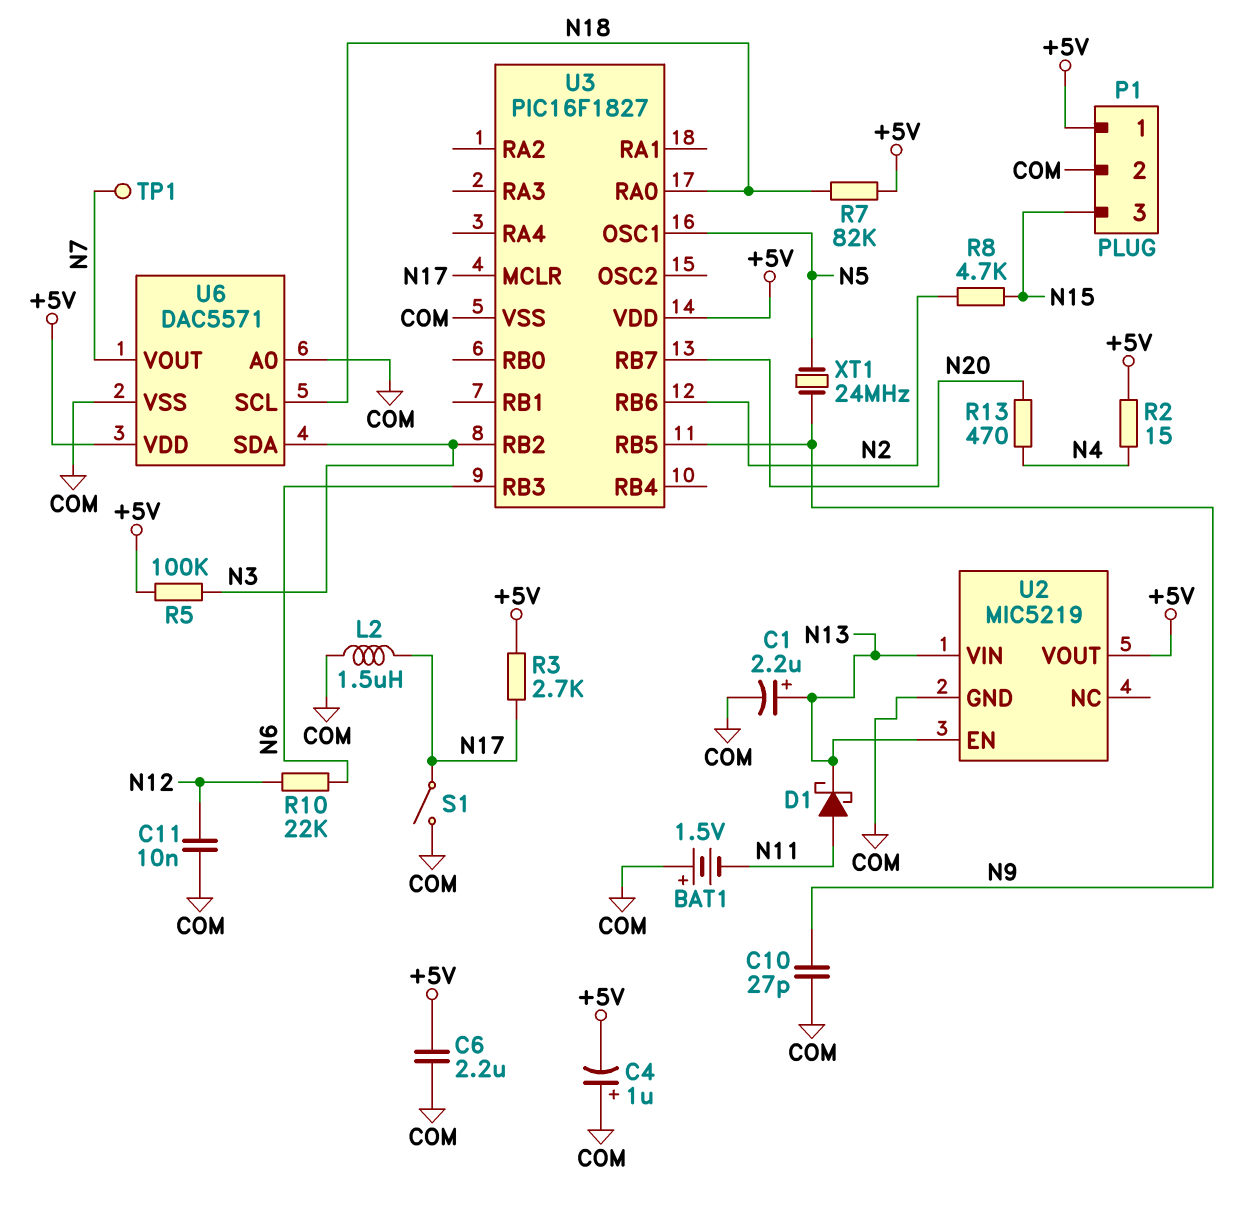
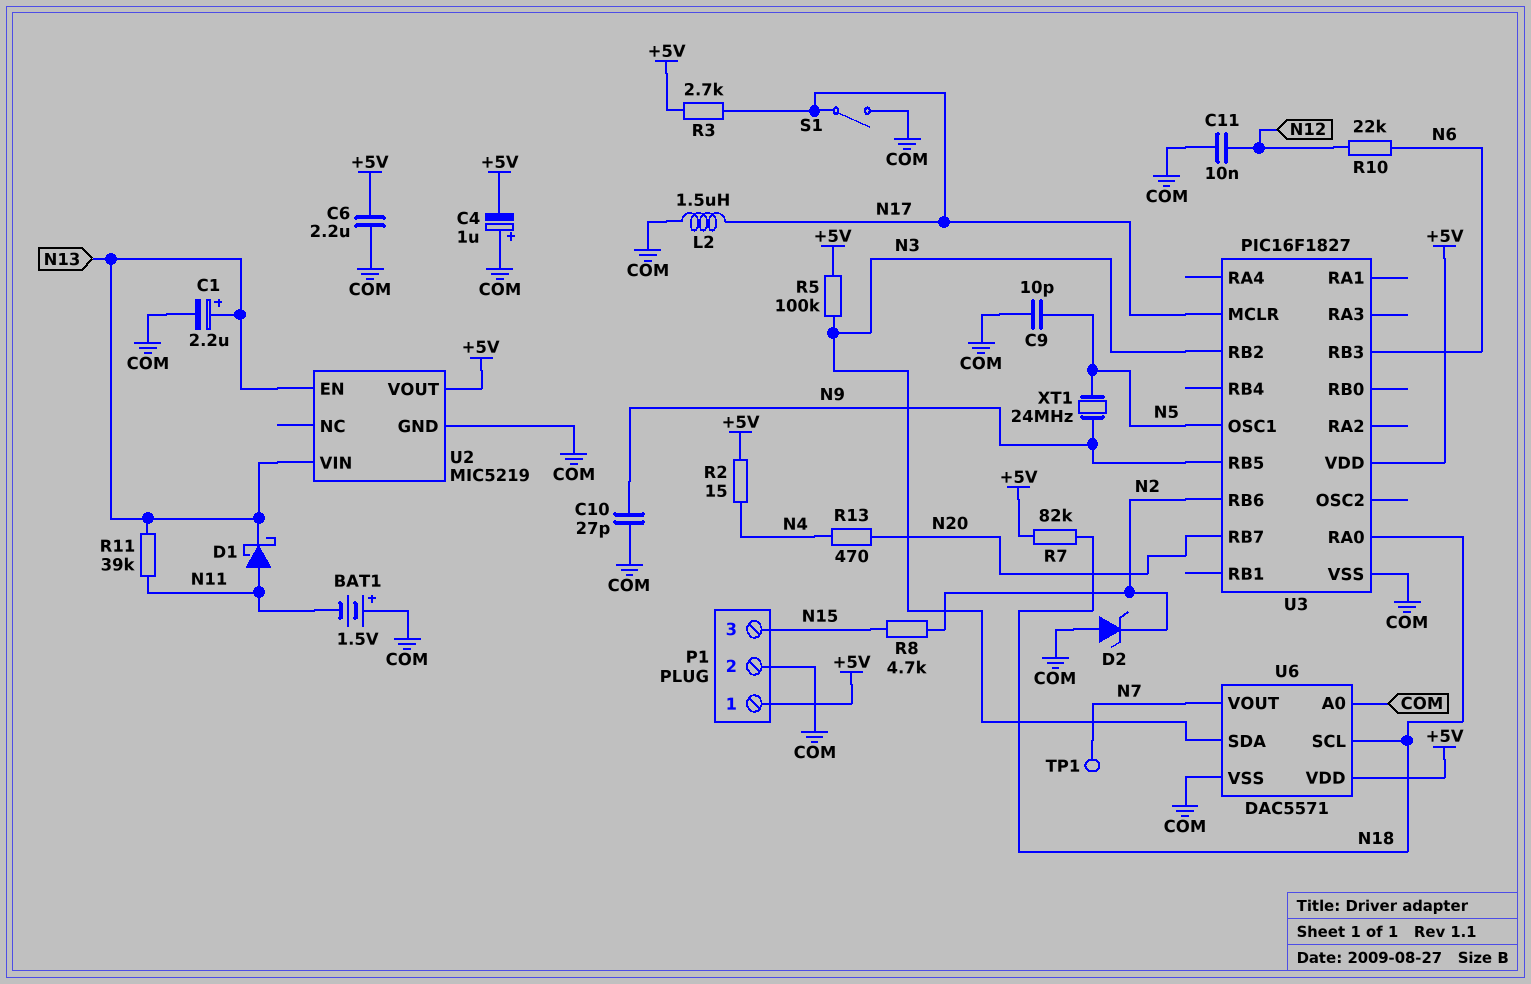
C9: none -> 10pF (COM, N5)
D2: none -> zener (A COM, K N2)
R11: none -> 39k (N11, N13)

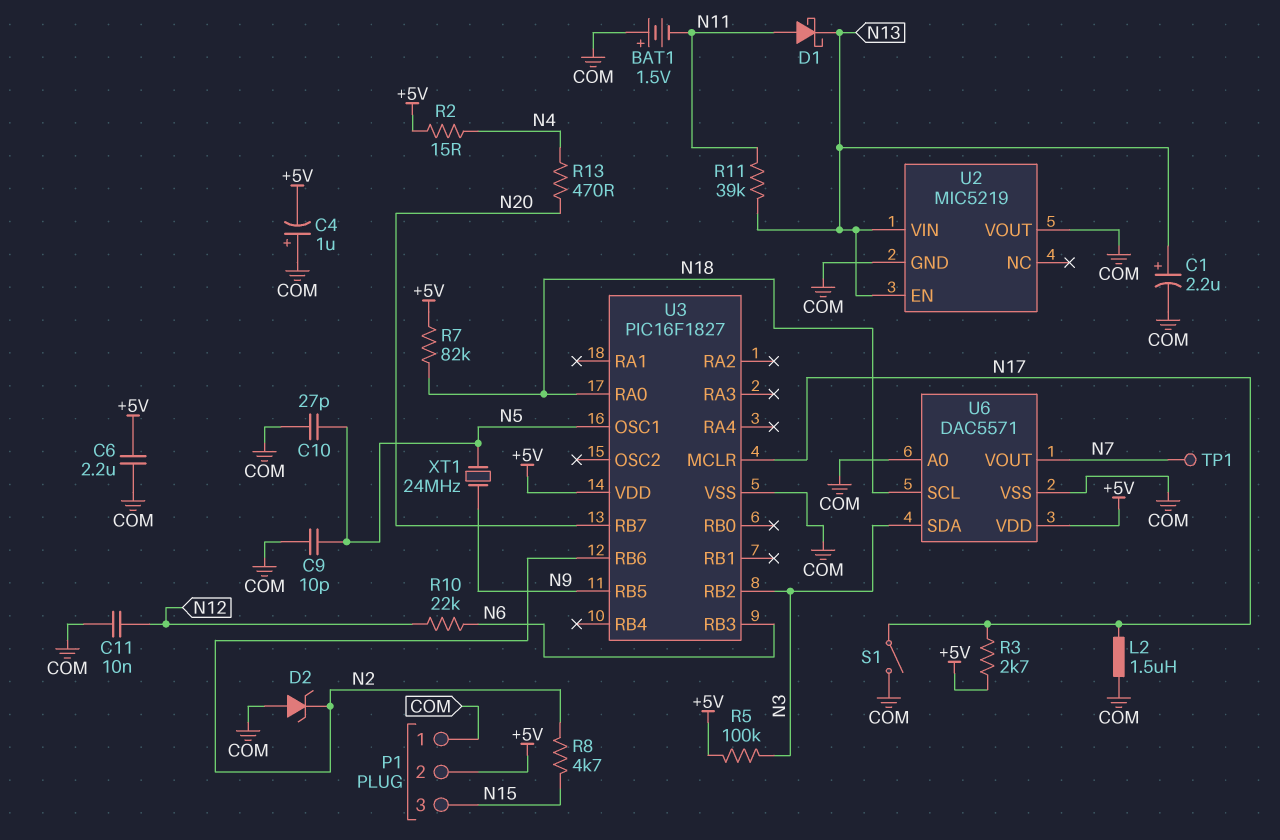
C10: 27pF (COM, N9) -> 27pF (COM, N5)
P1 pin 1: +5V -> COM
P1 pin 2: COM -> +5V
U2 pin VOUT: +5V -> COM

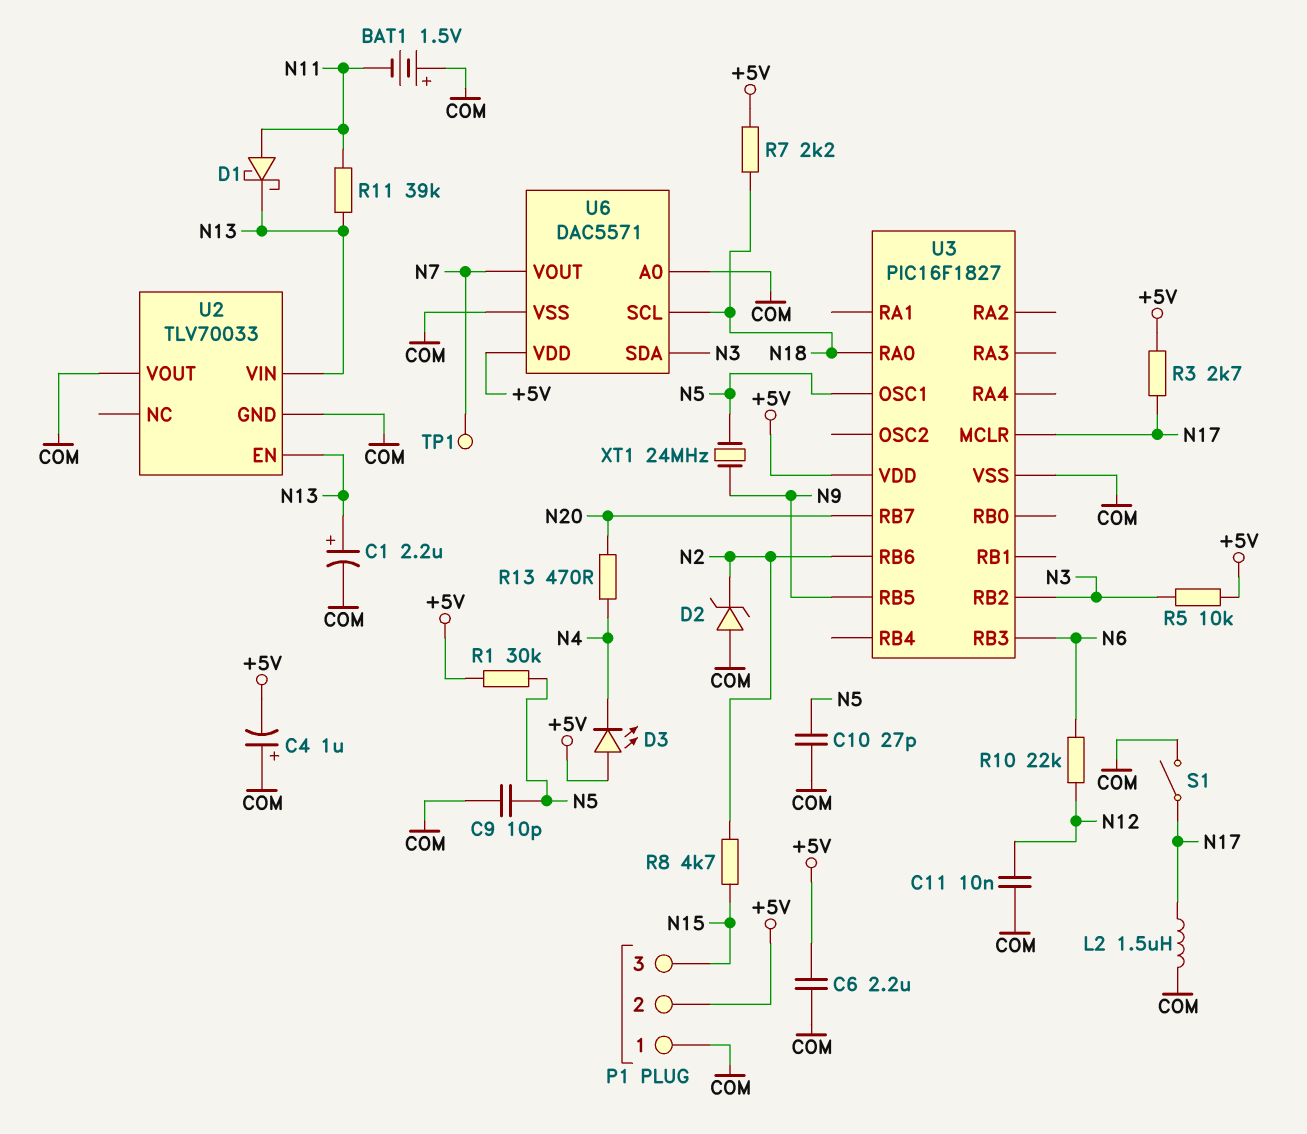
D3: none -> LED (A +5V, K N4)
R1: none -> 30k (+5V, N5)
R2: 15 (+5V, N4) -> none
R5: 100k (+5V, N3) -> 10k (+5V, N3)
R7: 82k (+5V, N18) -> 2.2k (+5V, N18)
U2: MIC5219 -> TLV70033

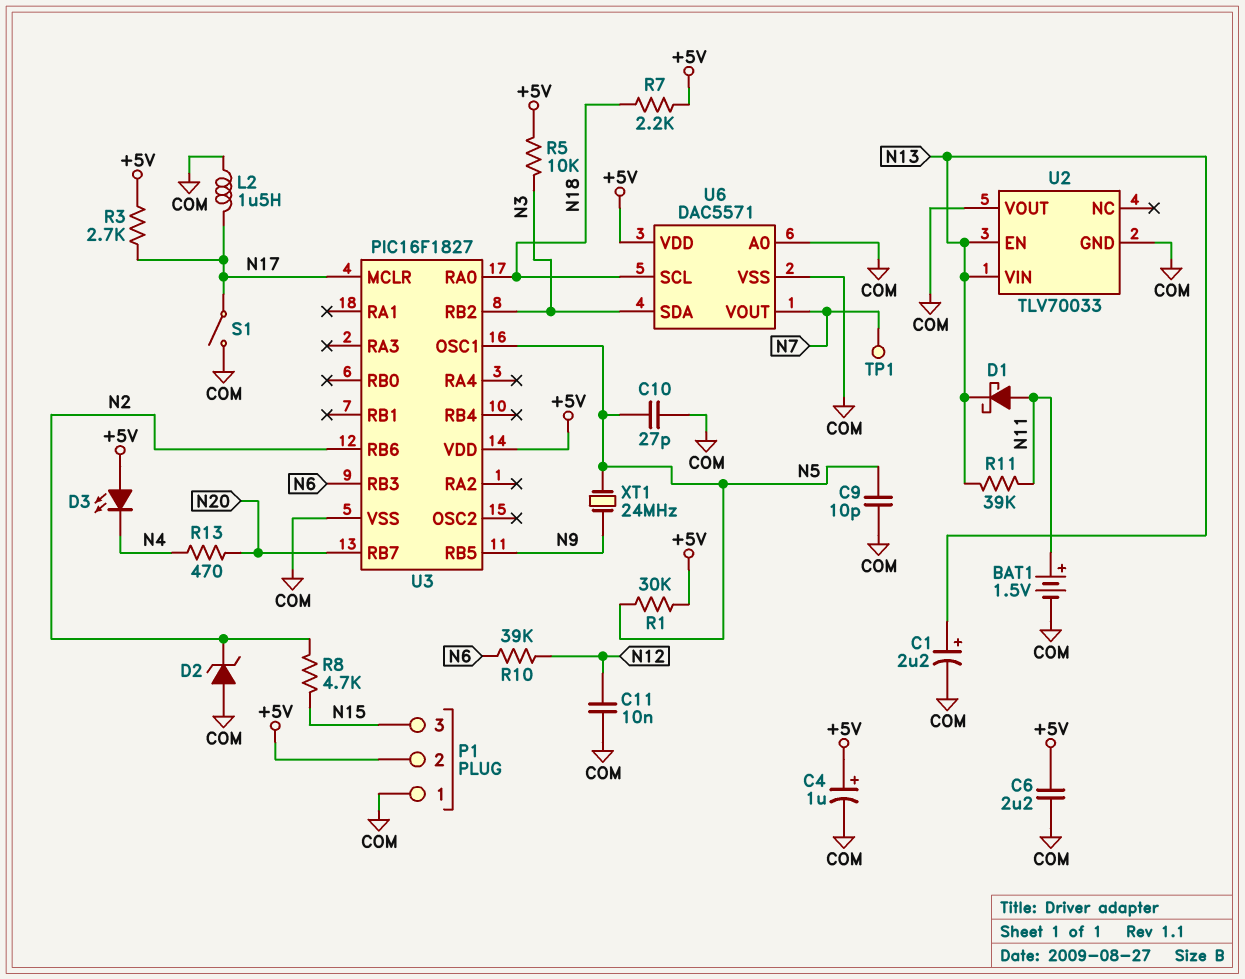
BAT1: 1.5V (plus COM, minus N11) -> 1.5V (plus N11, minus COM)
C4: 1uF (plus COM, minus +5V) -> 1uF (plus +5V, minus COM)
R10: 22k (N6, N12) -> 39k (N6, N12)

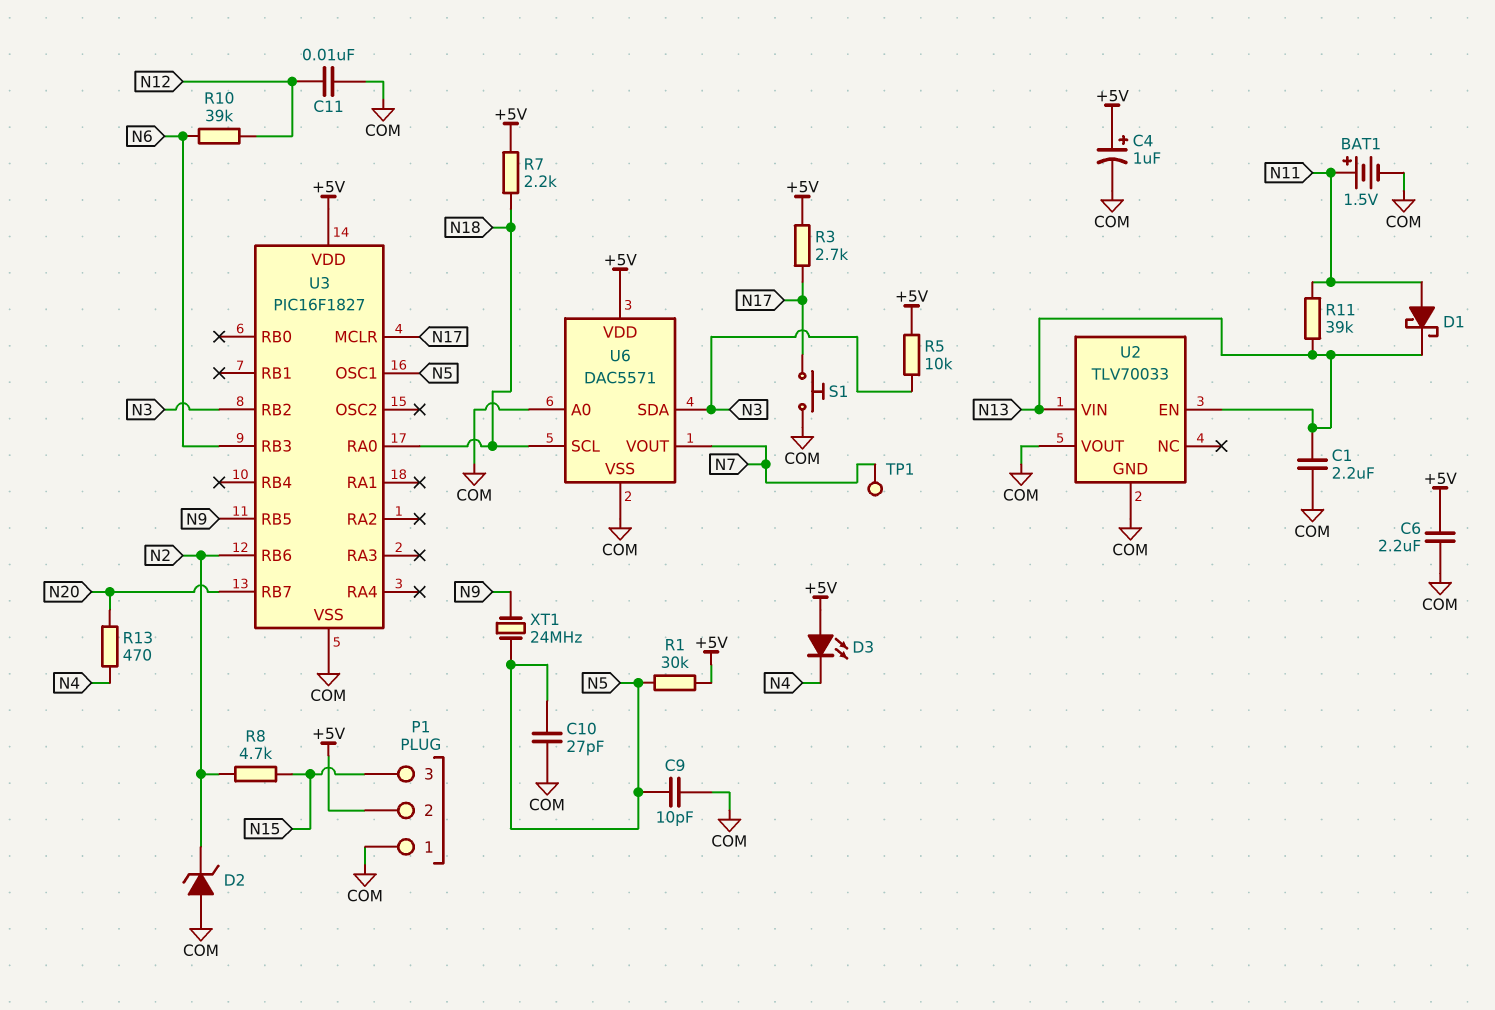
C1: 2.2uF (plus N13, minus COM) -> 2.2uF (COM, N13)
L2: 1.5uH (COM, N17) -> none
S1: switch (COM, N17) -> button (COM, N17)

